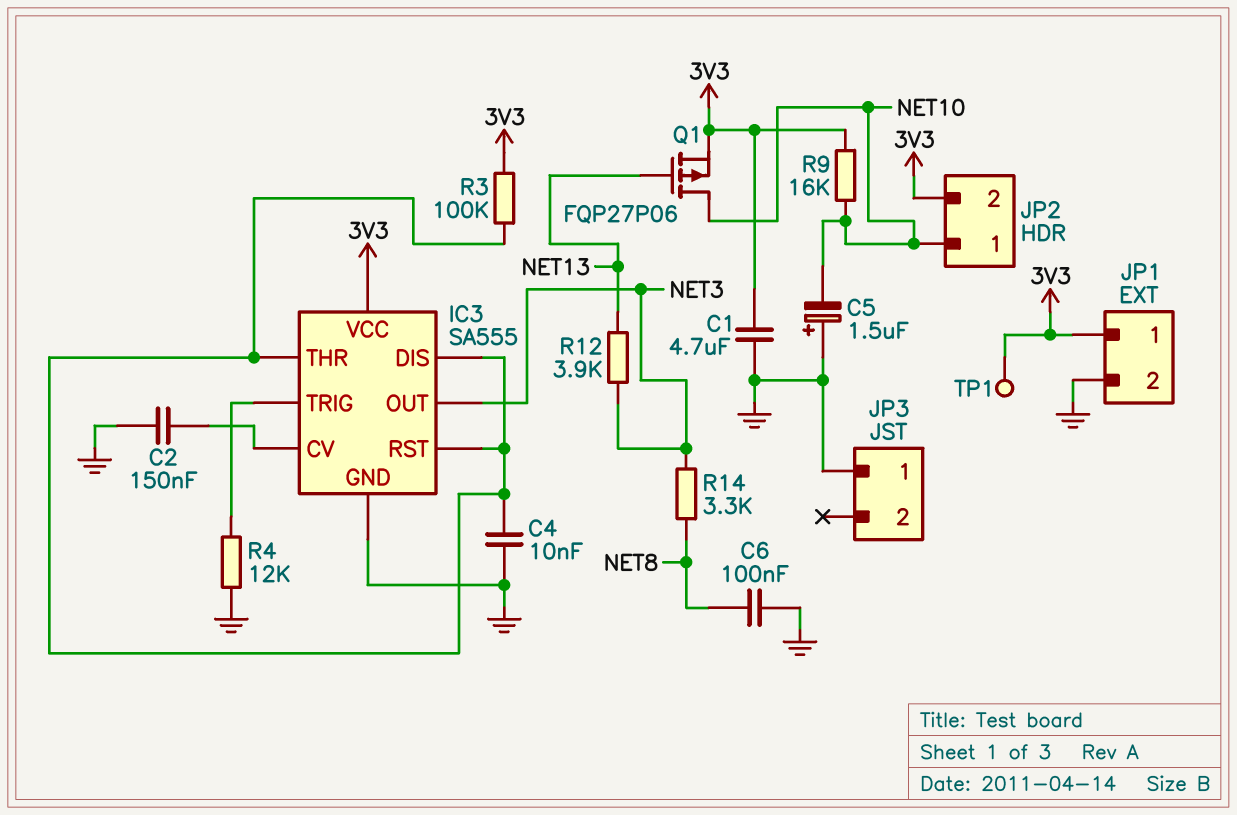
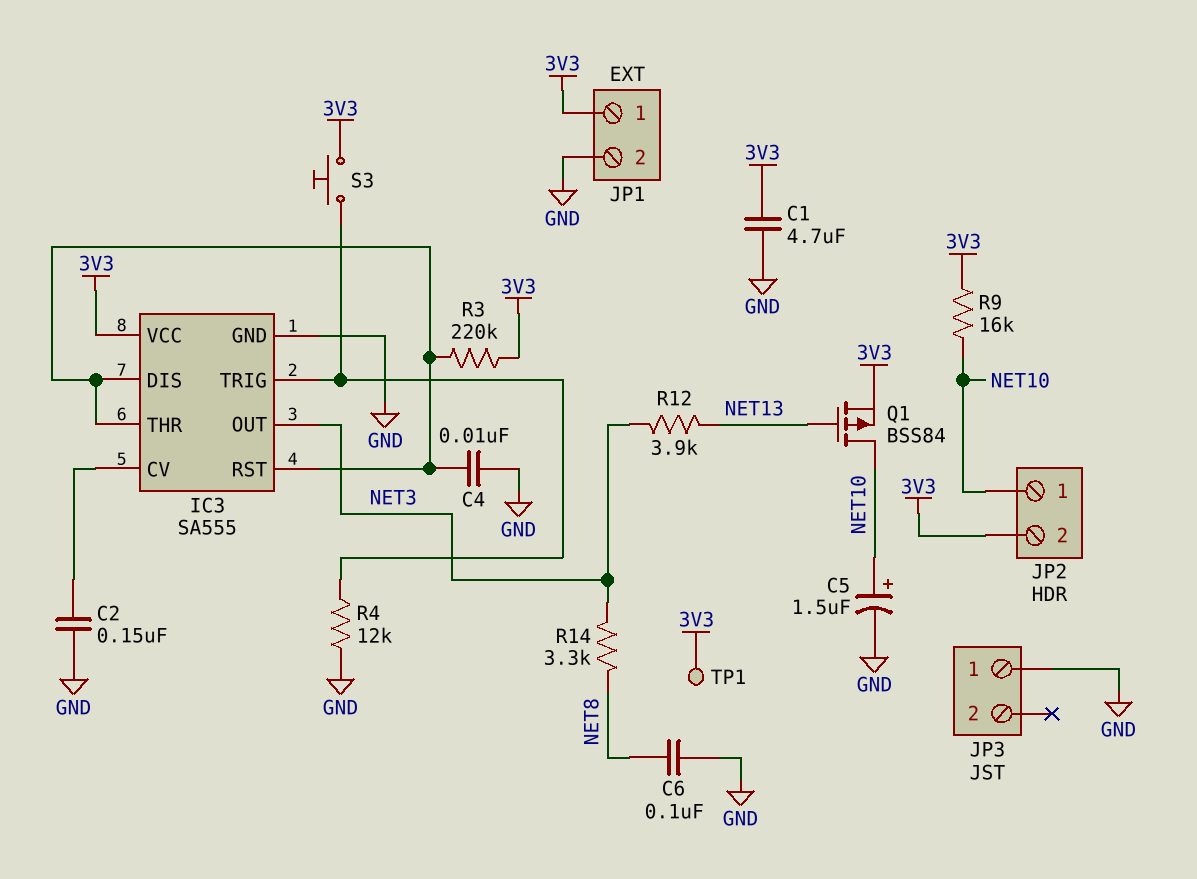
C5: 1.5uF (plus GND, minus NET10) -> 1.5uF (plus NET10, minus GND)
Q1: PMOS FQP27P06 (G NET13, D NET10, S 3V3) -> PMOS BSS84 (G NET13, D NET10, S 3V3)
R3: 100k (3V3, IC3/DIS) -> 220k (3V3, IC3/DIS)
S3: none -> button (3V3, IC3/TRIG)

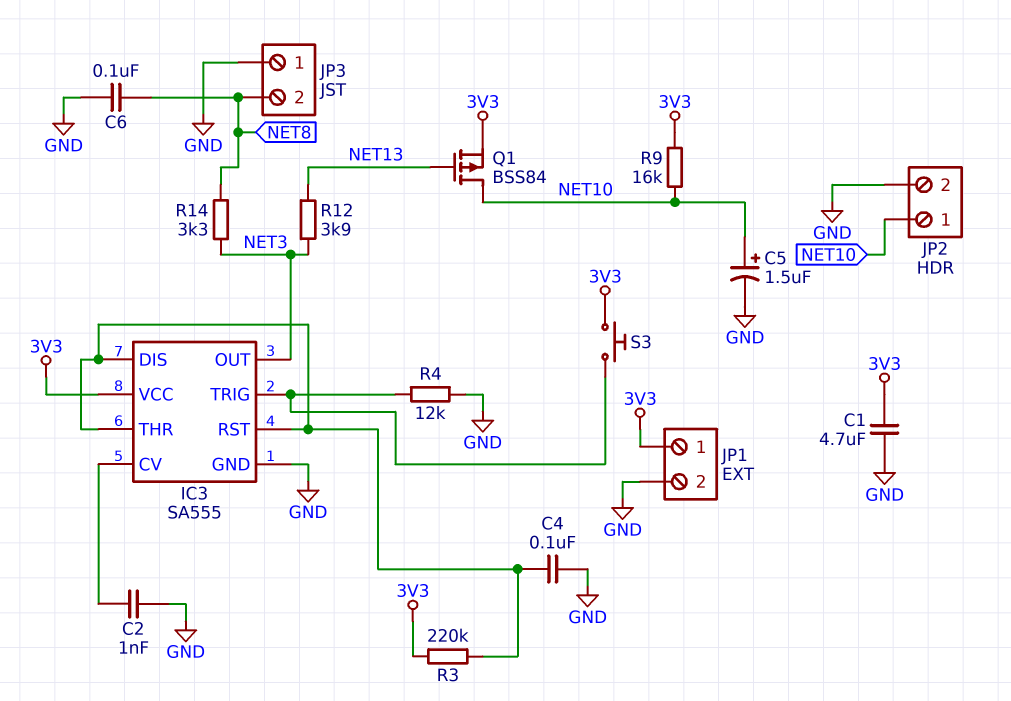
C2: 150nF (GND, IC3/CV) -> 1nF (GND, IC3/CV)
C4: 10nF (GND, IC3/DIS) -> 100nF (GND, IC3/DIS)
JP2 pin 2: 3V3 -> GND
JP3 pin 2: none -> NET8
TP1: test point (3V3) -> none

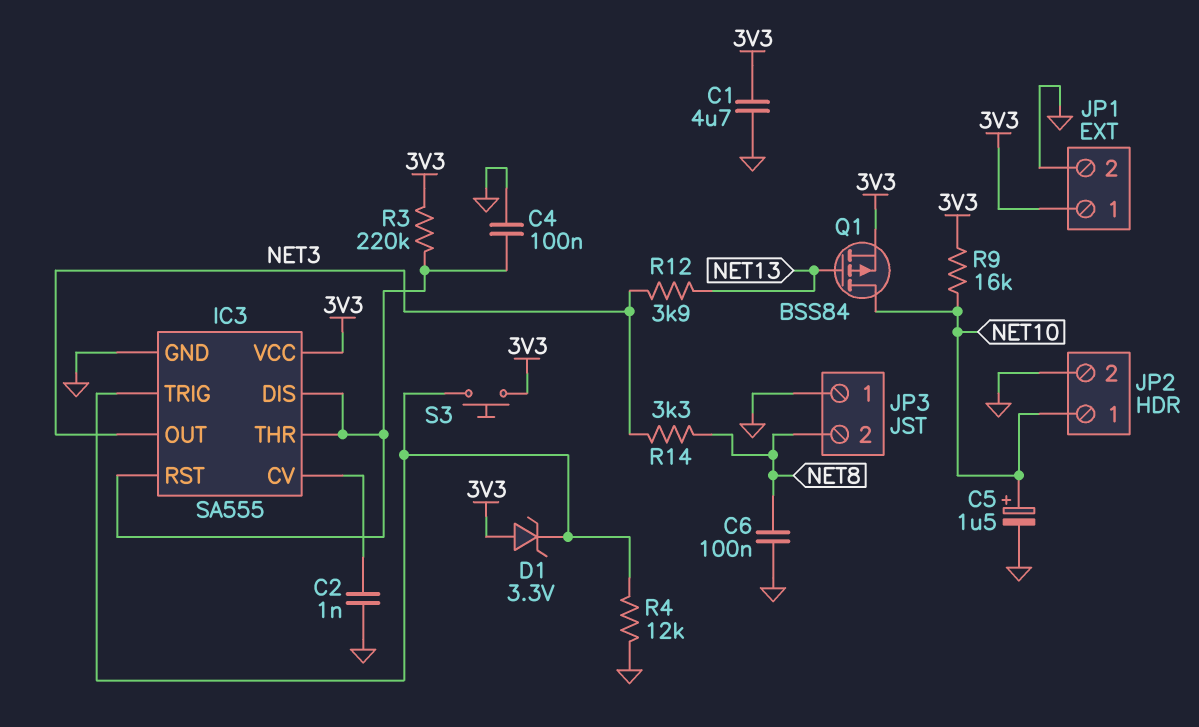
D1: none -> zener 3.3V (A 3V3, K IC3/TRIG)

